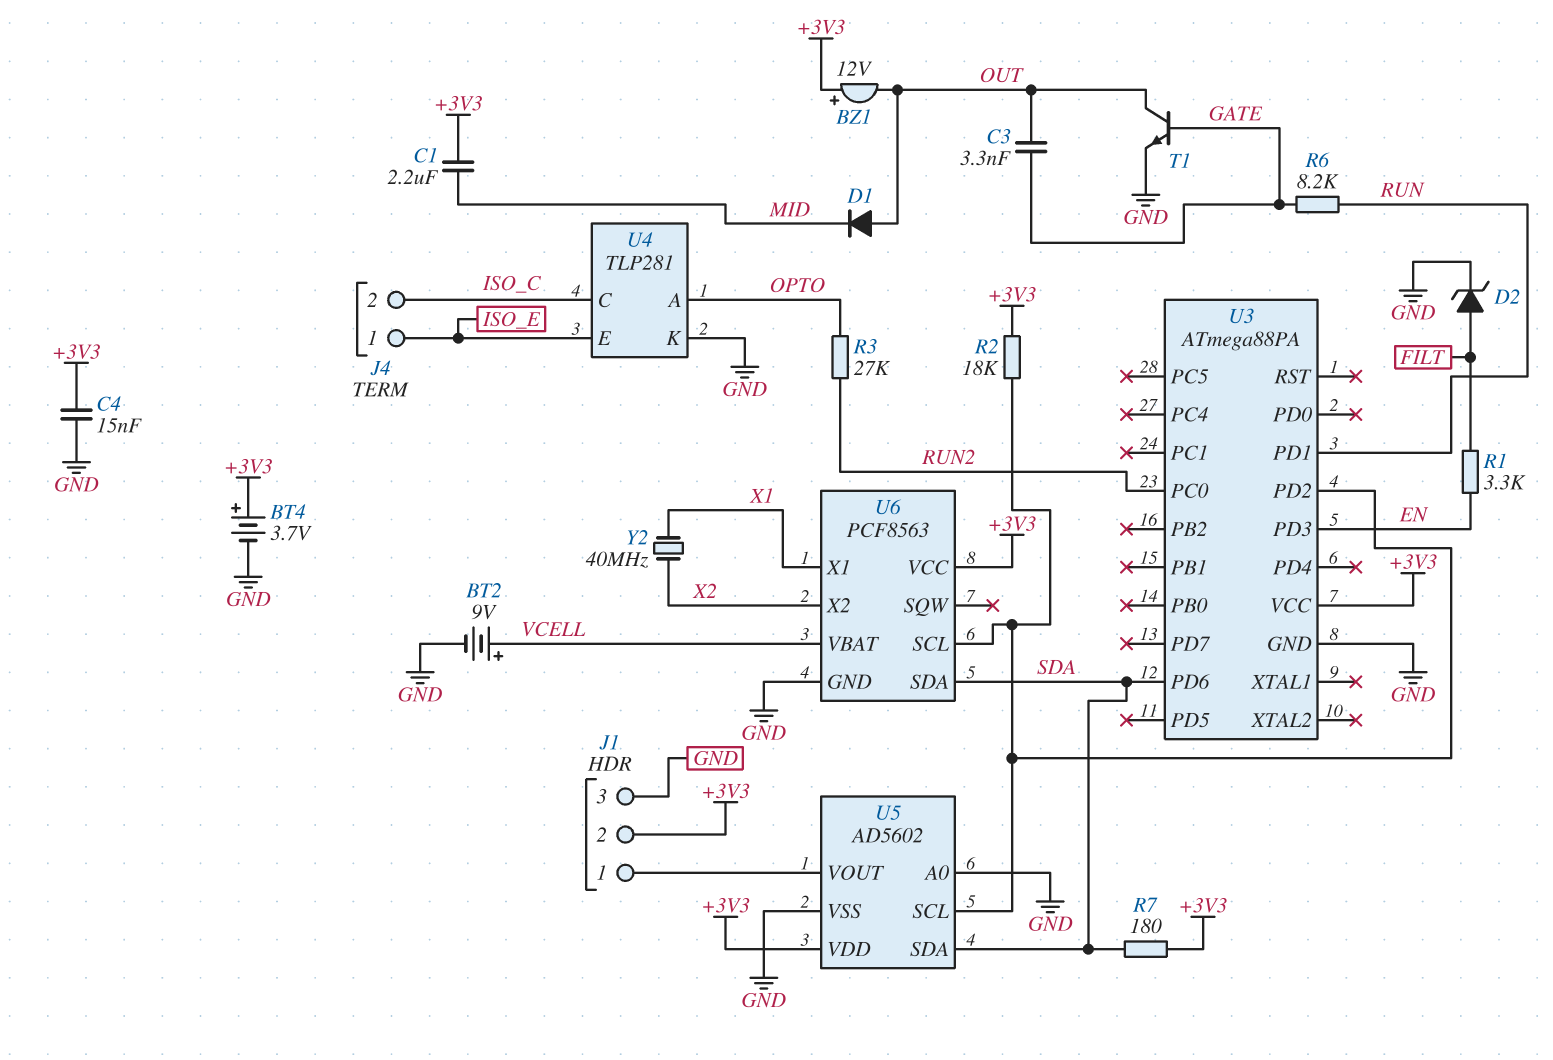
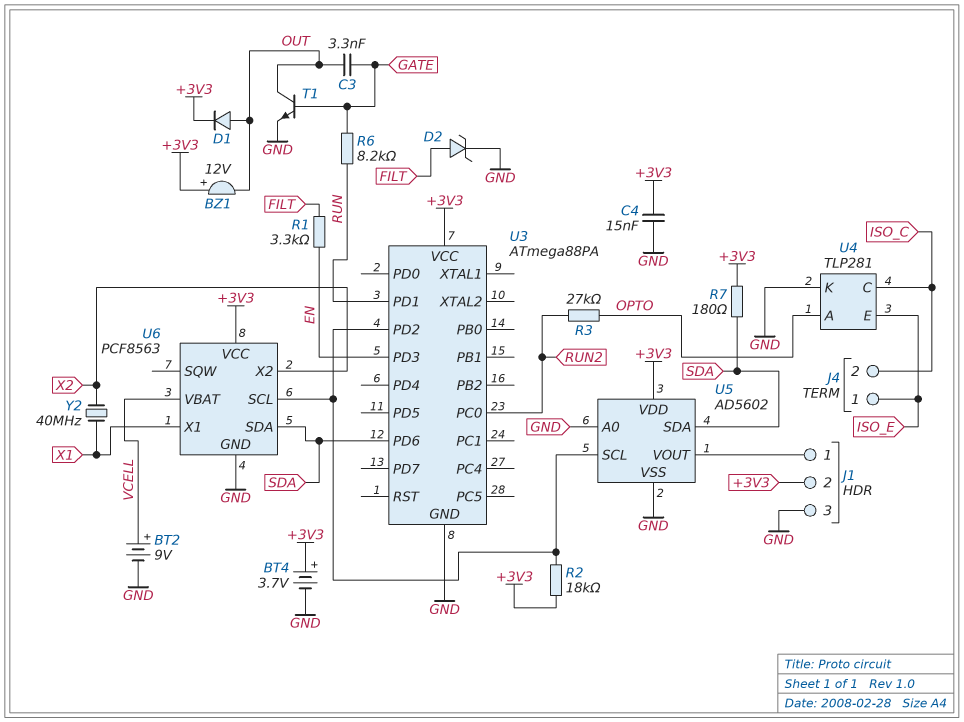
C1: 2.2uF (+3V3, MID) -> none
D1: diode (A OUT, K MID) -> diode (A OUT, K +3V3)

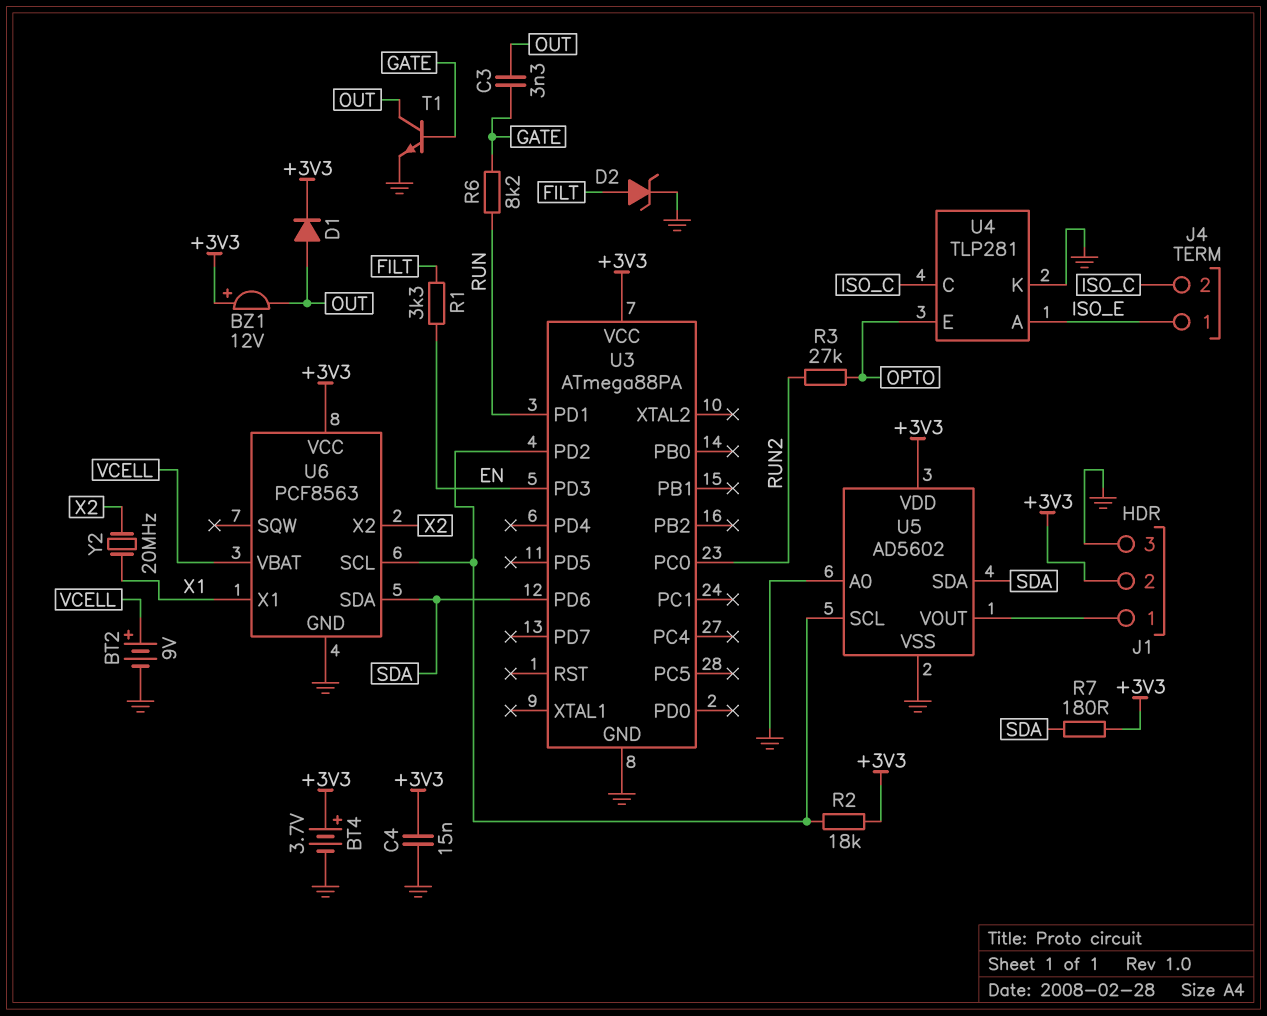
U4 pin A: OPTO -> ISO_E
U4 pin E: ISO_E -> OPTO
Y2: 40MHz (X1, X2) -> 20MHz (X1, X2)

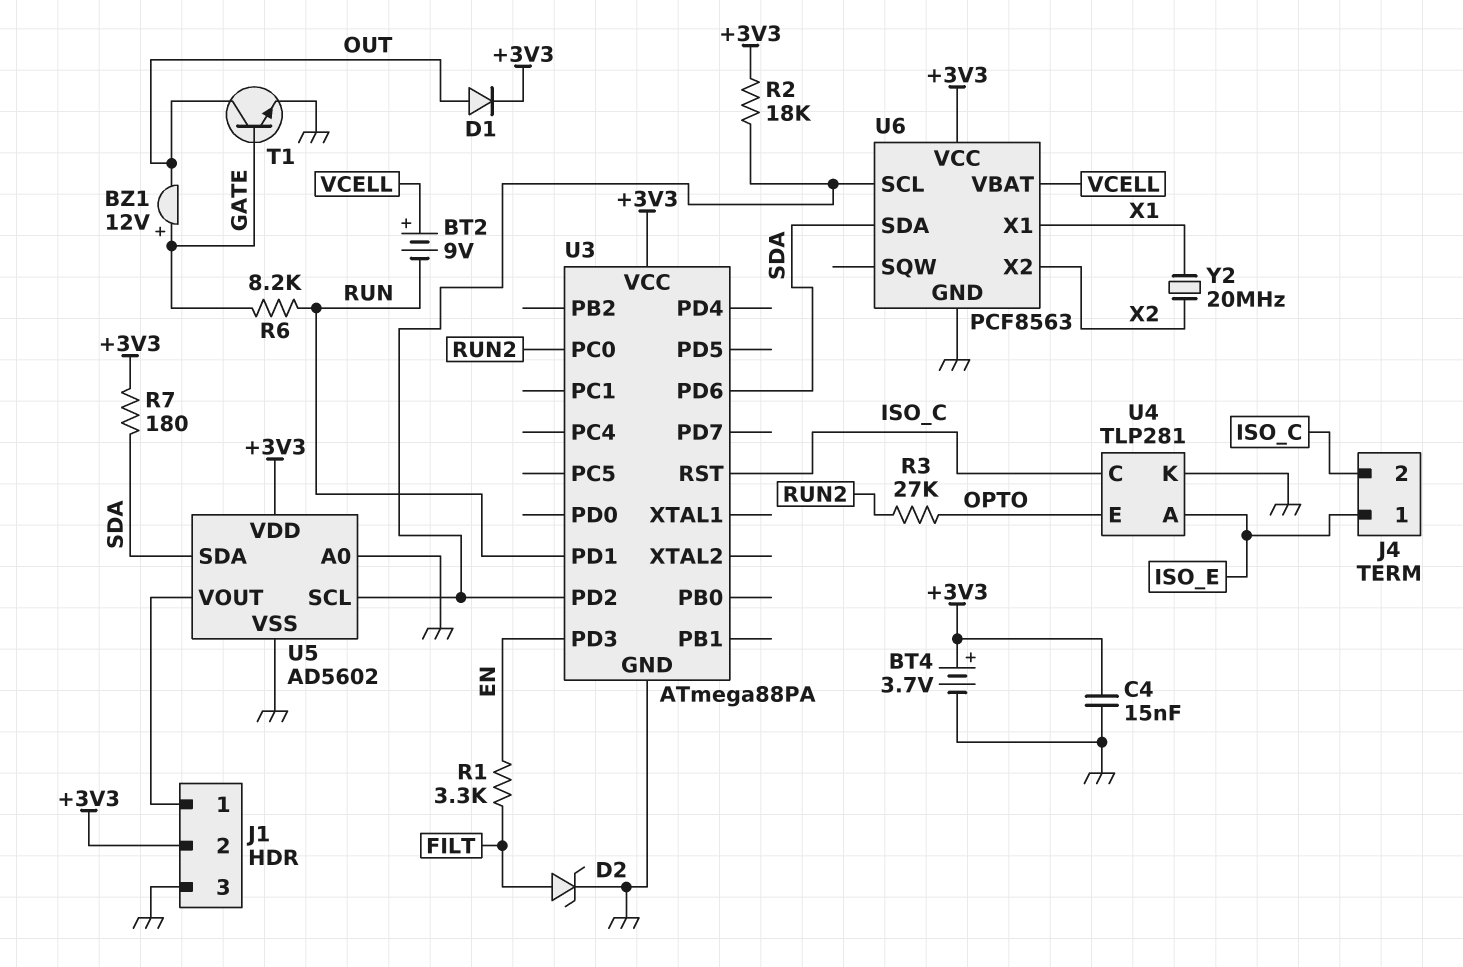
BT2: 9V (plus VCELL, minus GND) -> 9V (plus VCELL, minus RUN)
BZ1: buzzer 12V (plus +3V3, minus OUT) -> buzzer 12V (plus GATE, minus OUT)
C3: 3.3nF (GATE, OUT) -> none
U3 pin RST: none -> ISO_C

